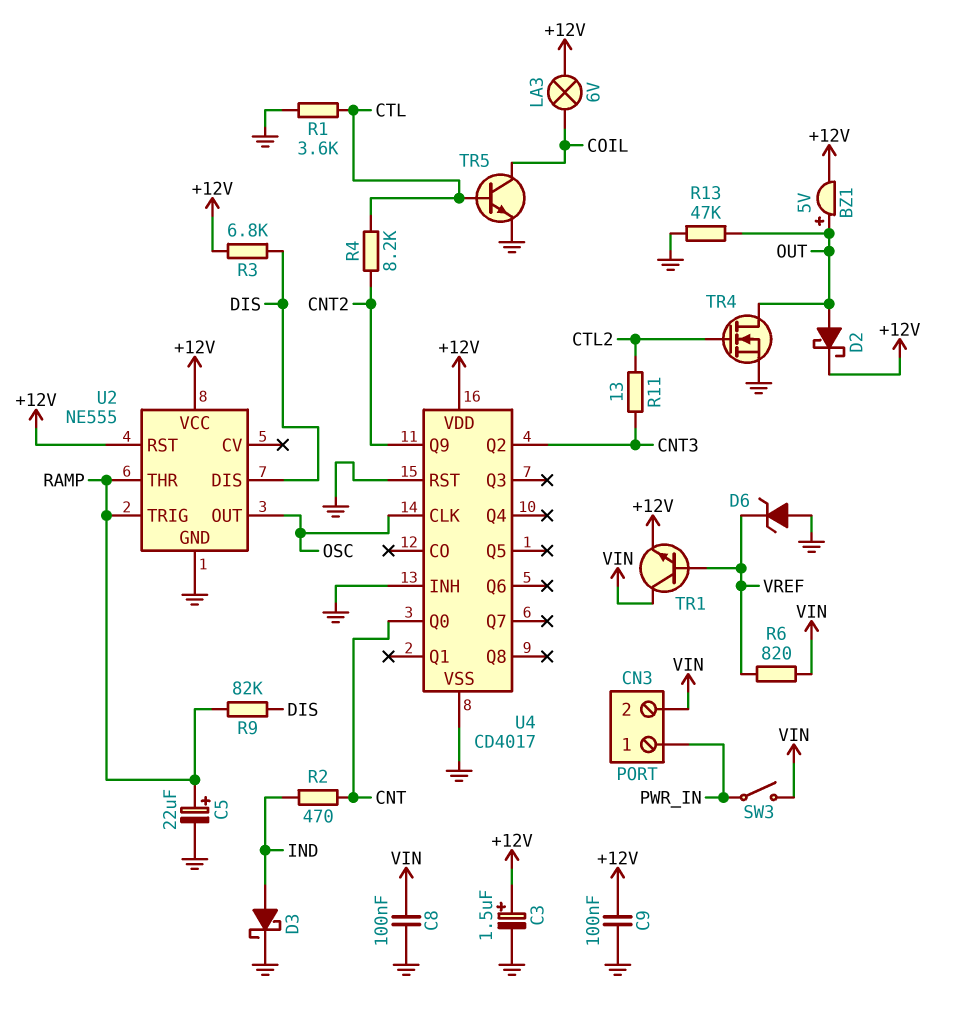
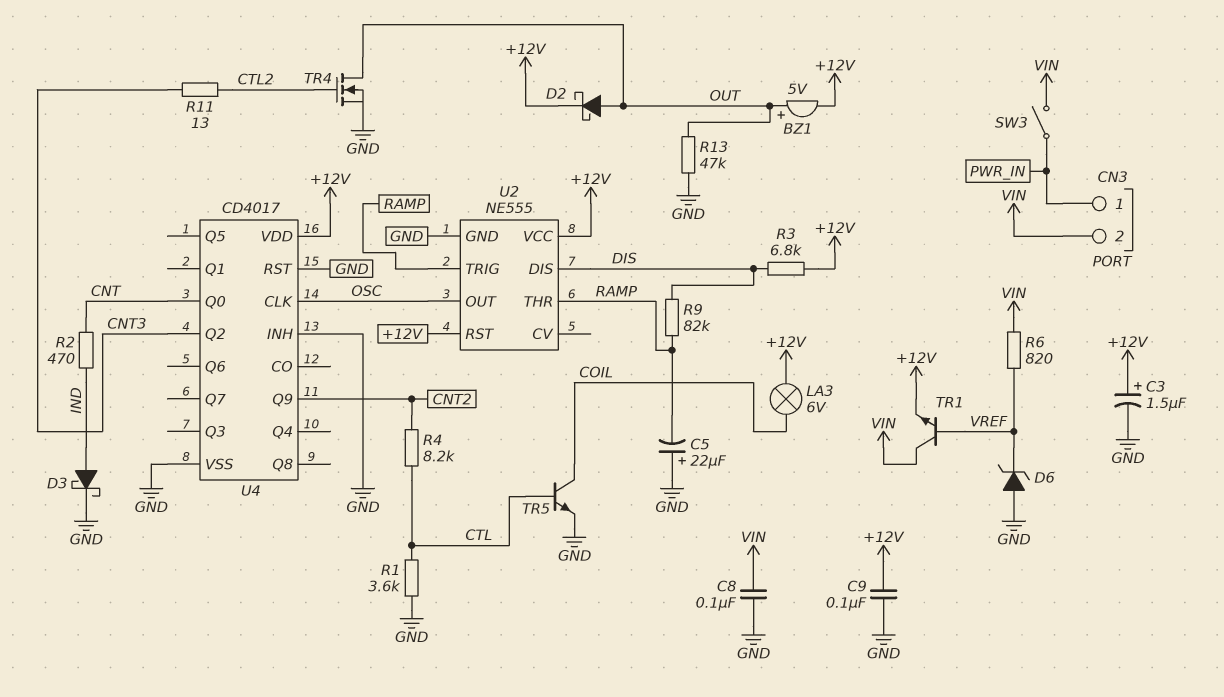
C5: 22uF (plus RAMP, minus GND) -> 22uF (plus GND, minus RAMP)

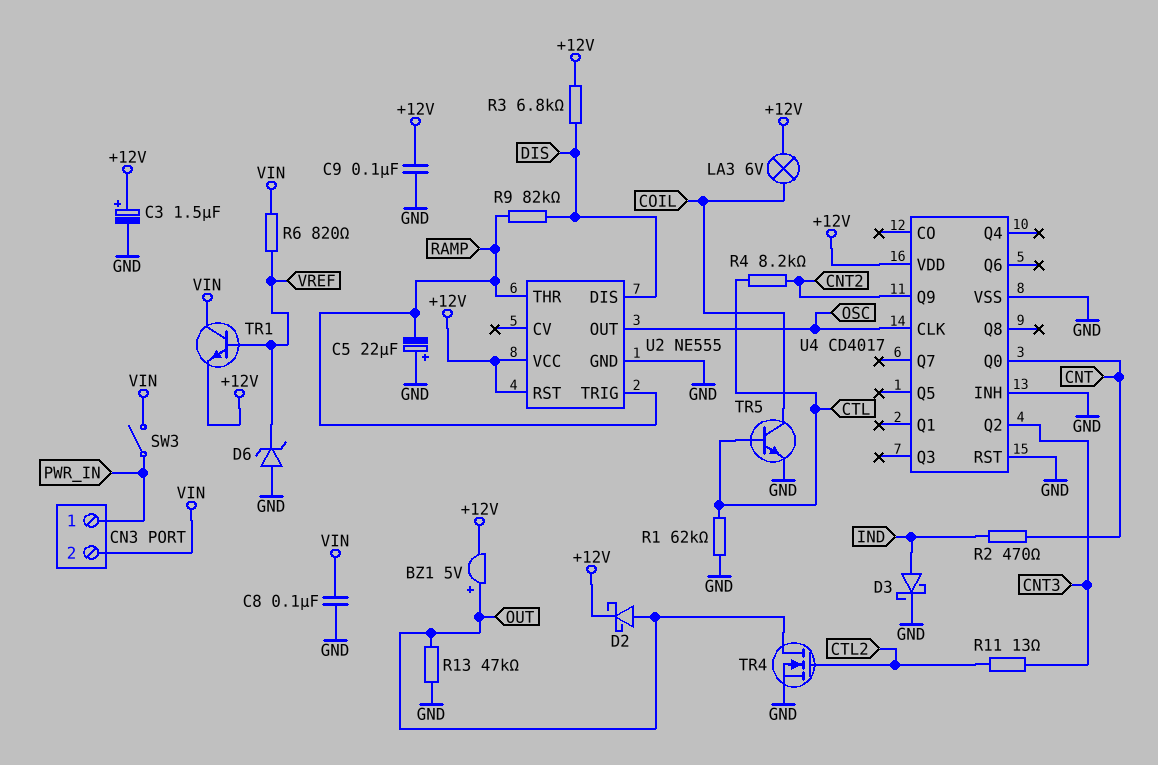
R1: 3.6k (CTL, GND) -> 62k (CTL, GND)

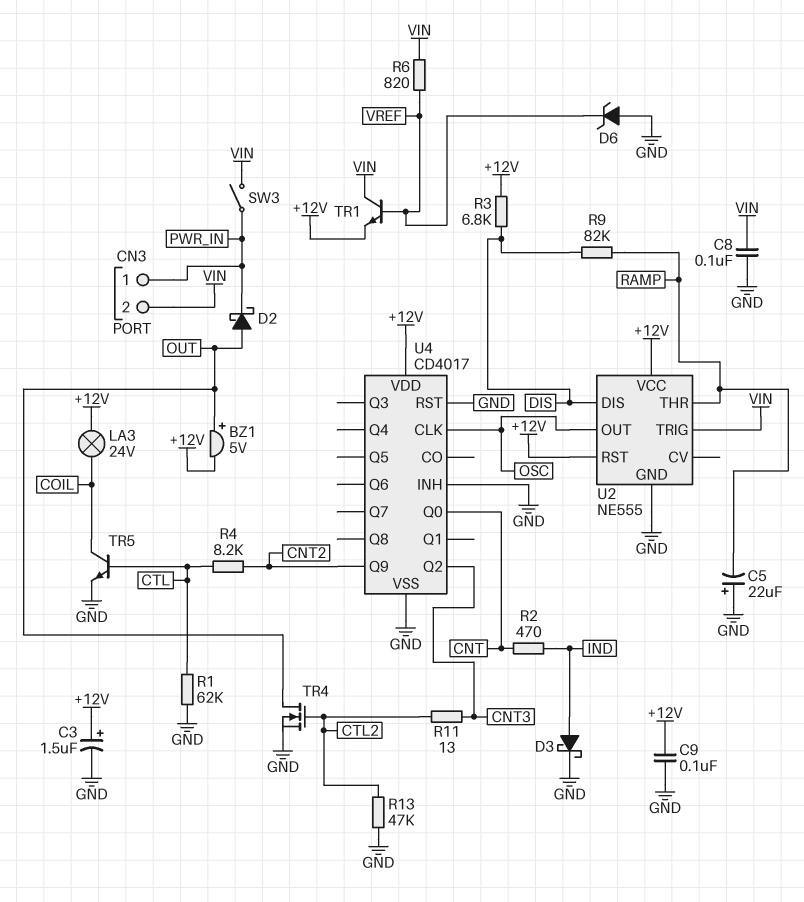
D2: schottky (A OUT, K +12V) -> schottky (A OUT, K PWR_IN)
LA3: lamp 6V (+12V, COIL) -> lamp 24V (+12V, COIL)
R13: 47k (GND, OUT) -> 47k (CTL2, GND)
U2 pin TRIG: RAMP -> VIN

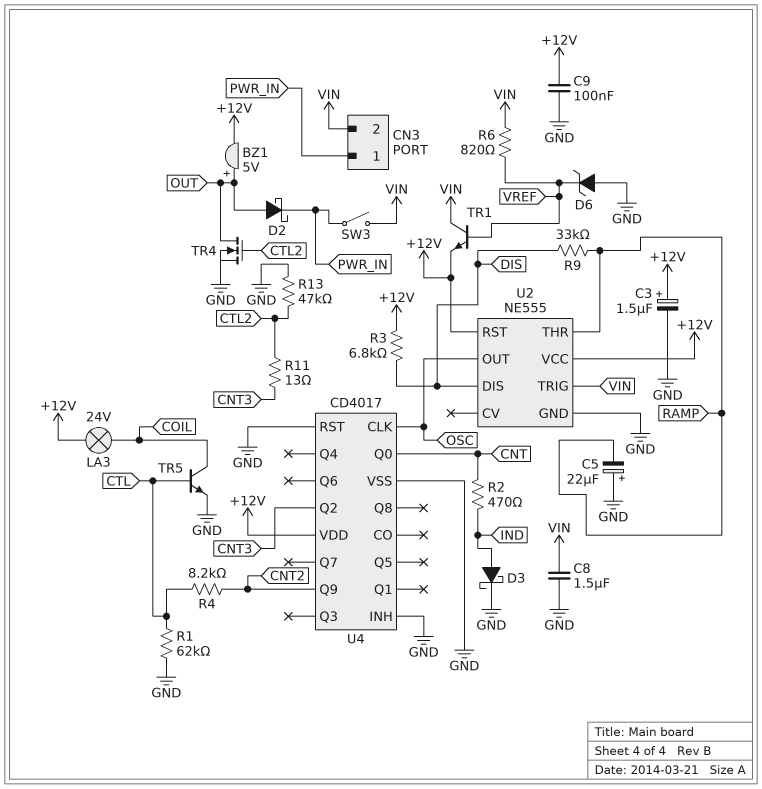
C8: 100nF (GND, VIN) -> 1.5uF (GND, VIN)
R9: 82k (DIS, RAMP) -> 33k (DIS, RAMP)

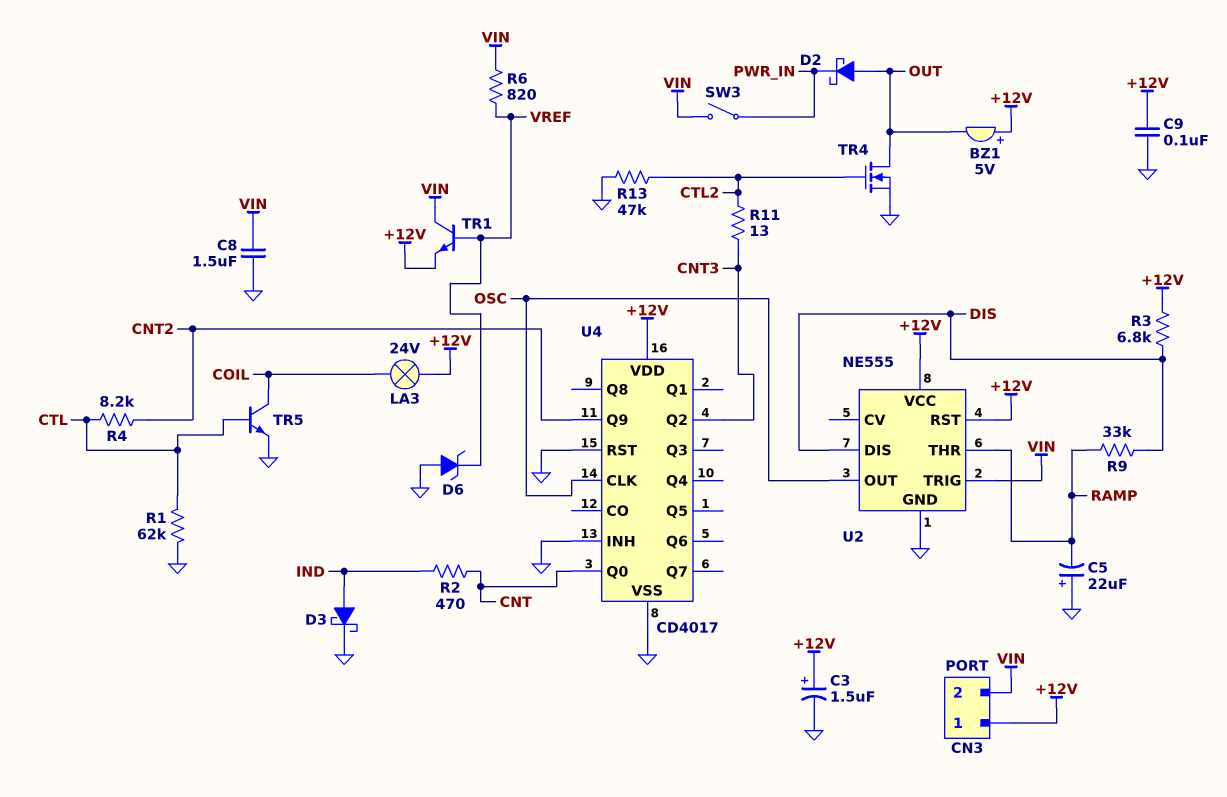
BZ1: buzzer 5V (plus OUT, minus +12V) -> buzzer 5V (plus +12V, minus OUT)
CN3 pin 1: PWR_IN -> +12V

